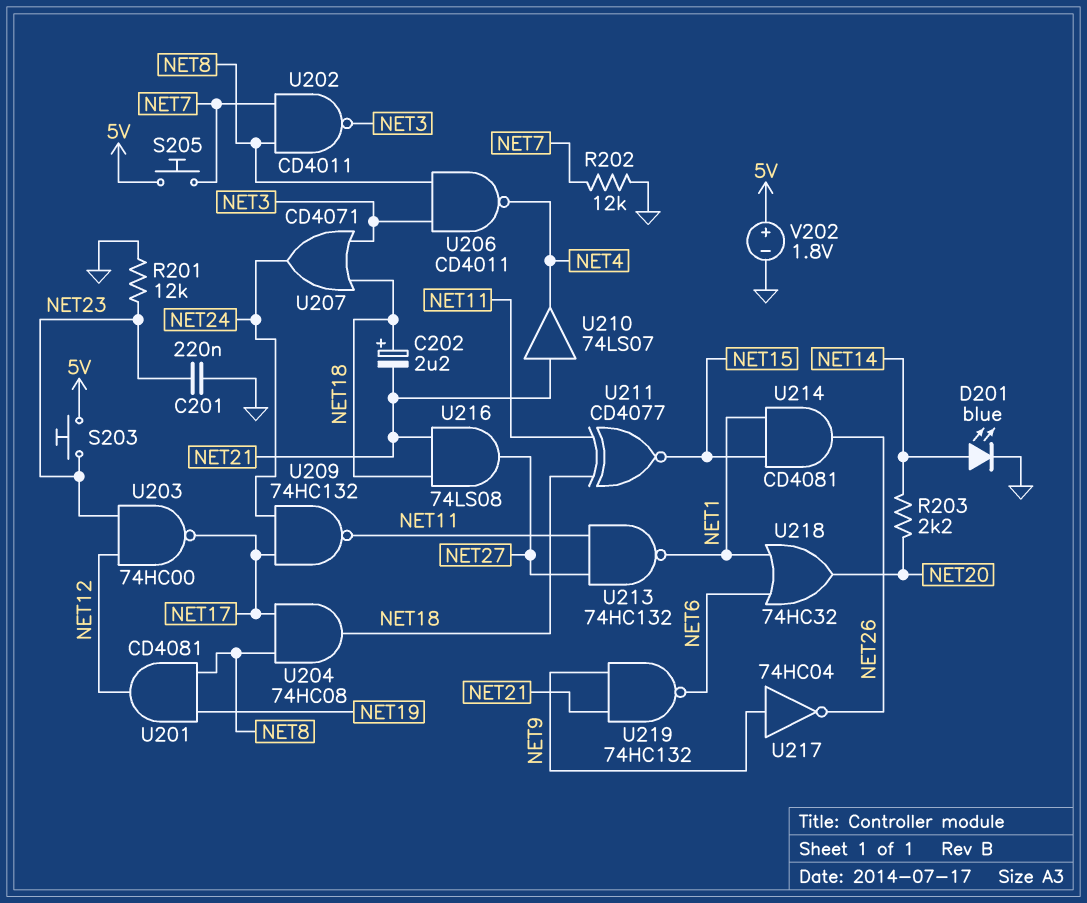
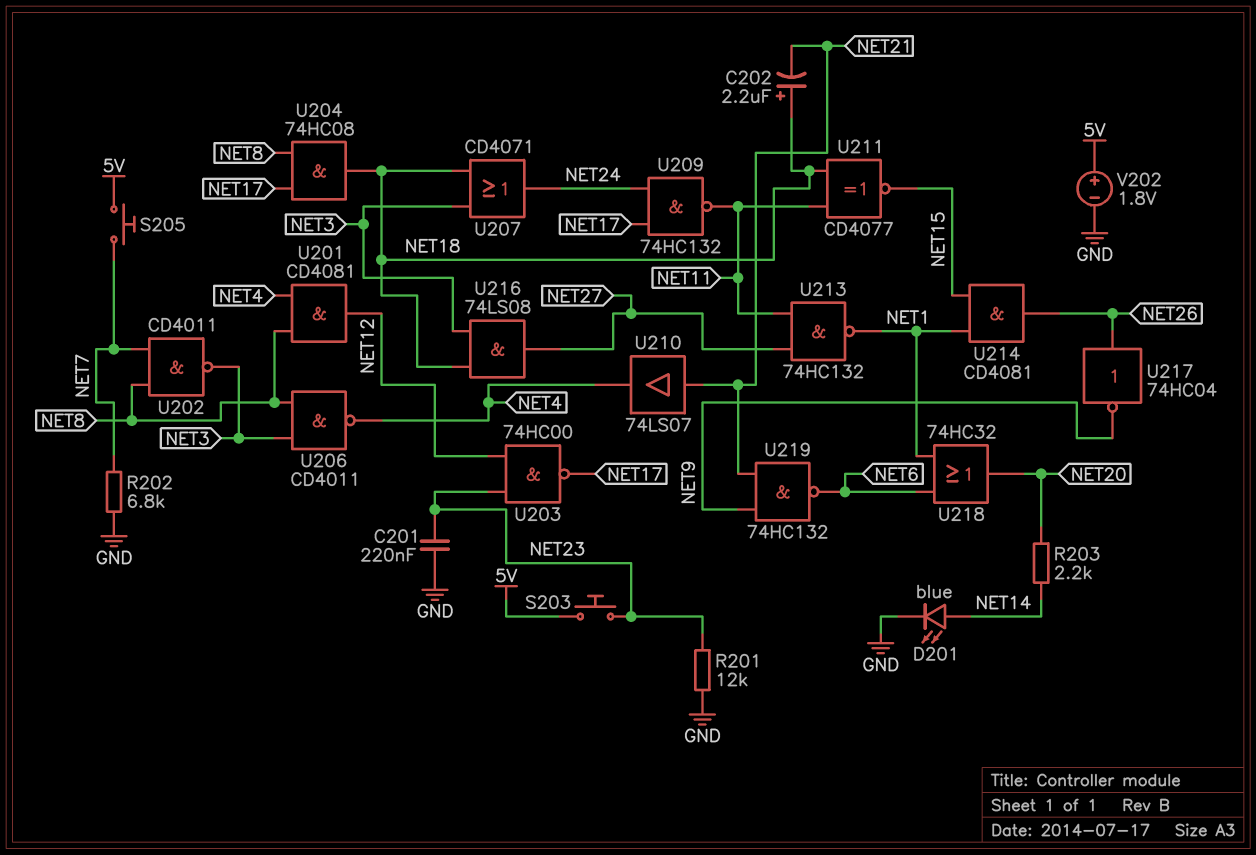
R202: 12k (GND, NET7) -> 6.8k (GND, NET7)
U201: AND CD4081 (in NET8, in NET19, out NET12) -> AND CD4081 (in NET4, in NET8, out NET12)
U216: AND 74LS08 (in NET18, in NET21, out NET27) -> AND 74LS08 (in NET3, in NET18, out NET27)
U217: NOT 74HC04 (in NET9, out NET26) -> NOT 74HC04 (in NET26, out NET9)

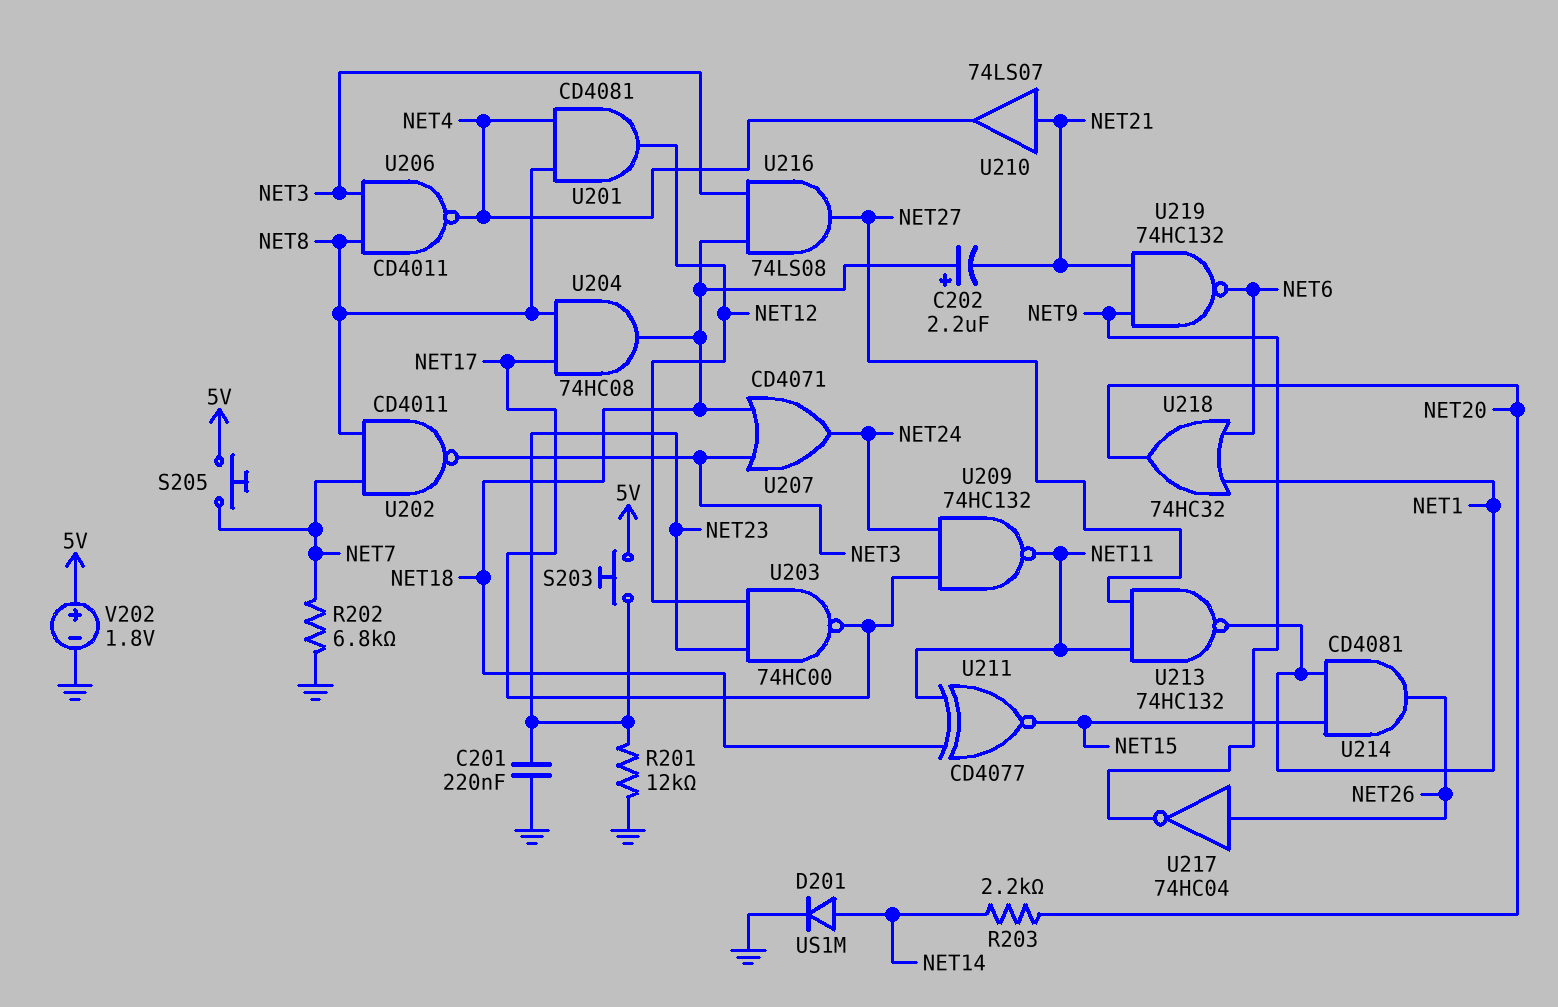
D201: LED blue (A NET14, K GND) -> diode US1M (A NET14, K GND)

